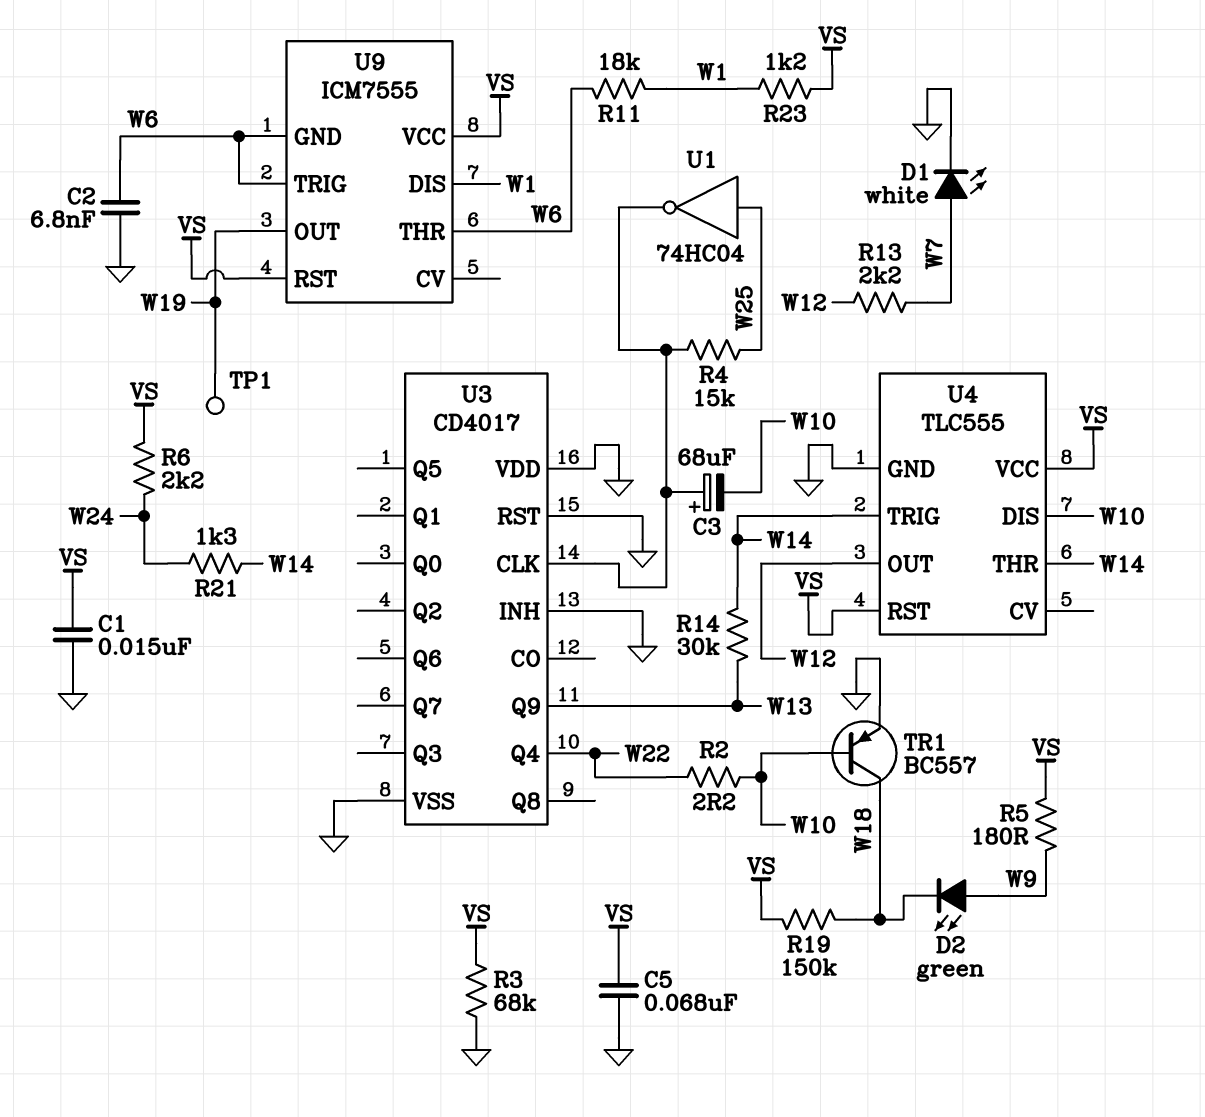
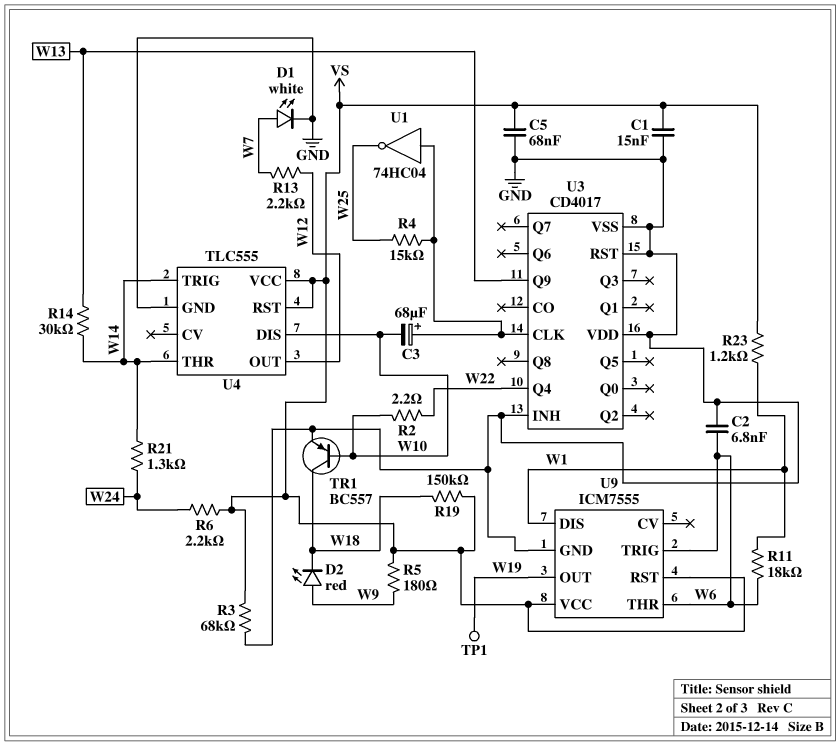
D2: LED green (A W9, K W18) -> LED red (A W9, K W18)
U1: NOT 74HC04 (in W25, out U3/CLK) -> NOT 74HC04 (in U3/CLK, out W25)
U9 pin GND: W6 -> GND

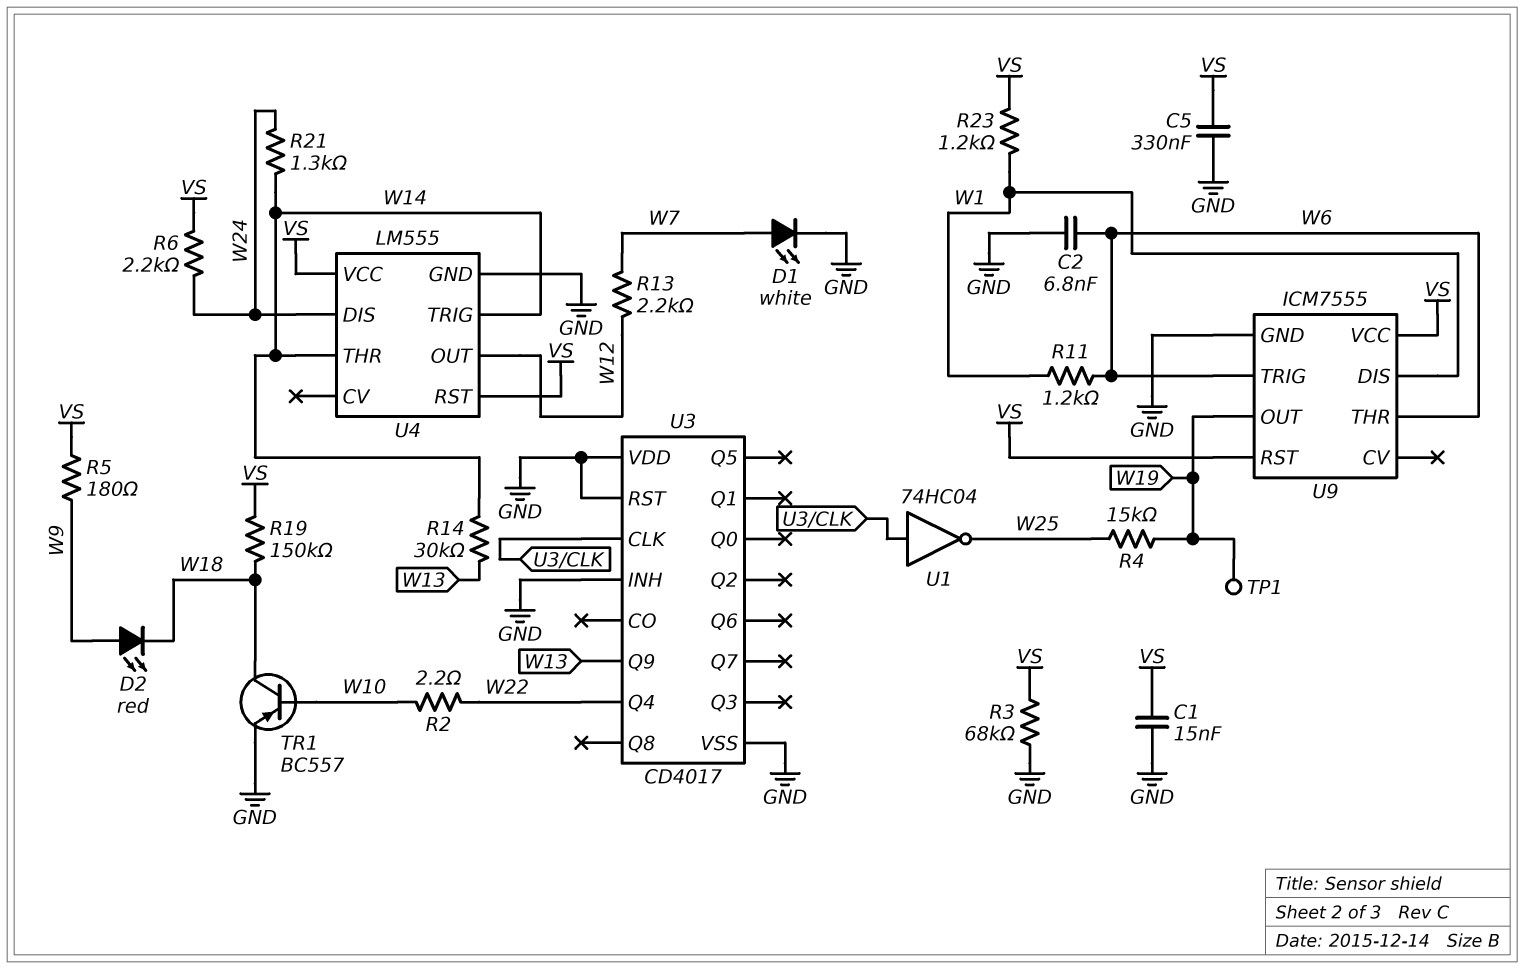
C3: 68uF (plus U3/CLK, minus W10) -> none
C5: 68nF (GND, VS) -> 330nF (GND, VS)
R4: 15k (U3/CLK, W25) -> 15k (W19, W25)
R11: 18k (W1, W6) -> 1.2k (W1, W6)
U4: TLC555 -> LM555
U4 pin DIS: W10 -> W24

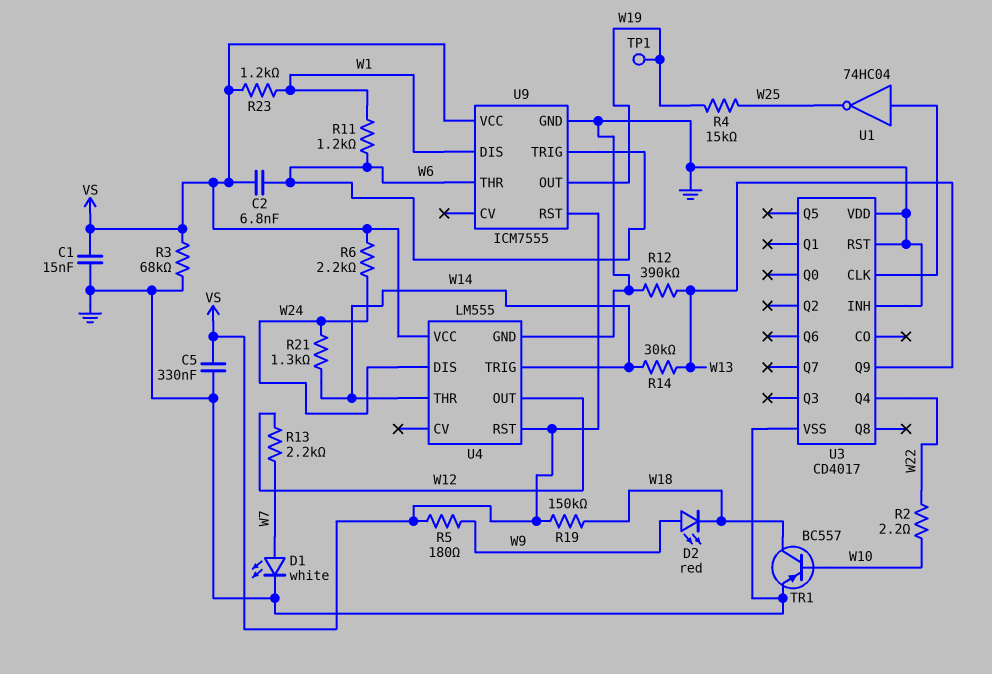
C2: 6.8nF (GND, W6) -> 6.8nF (VS, W6)
R12: none -> 390k (GND, W13)

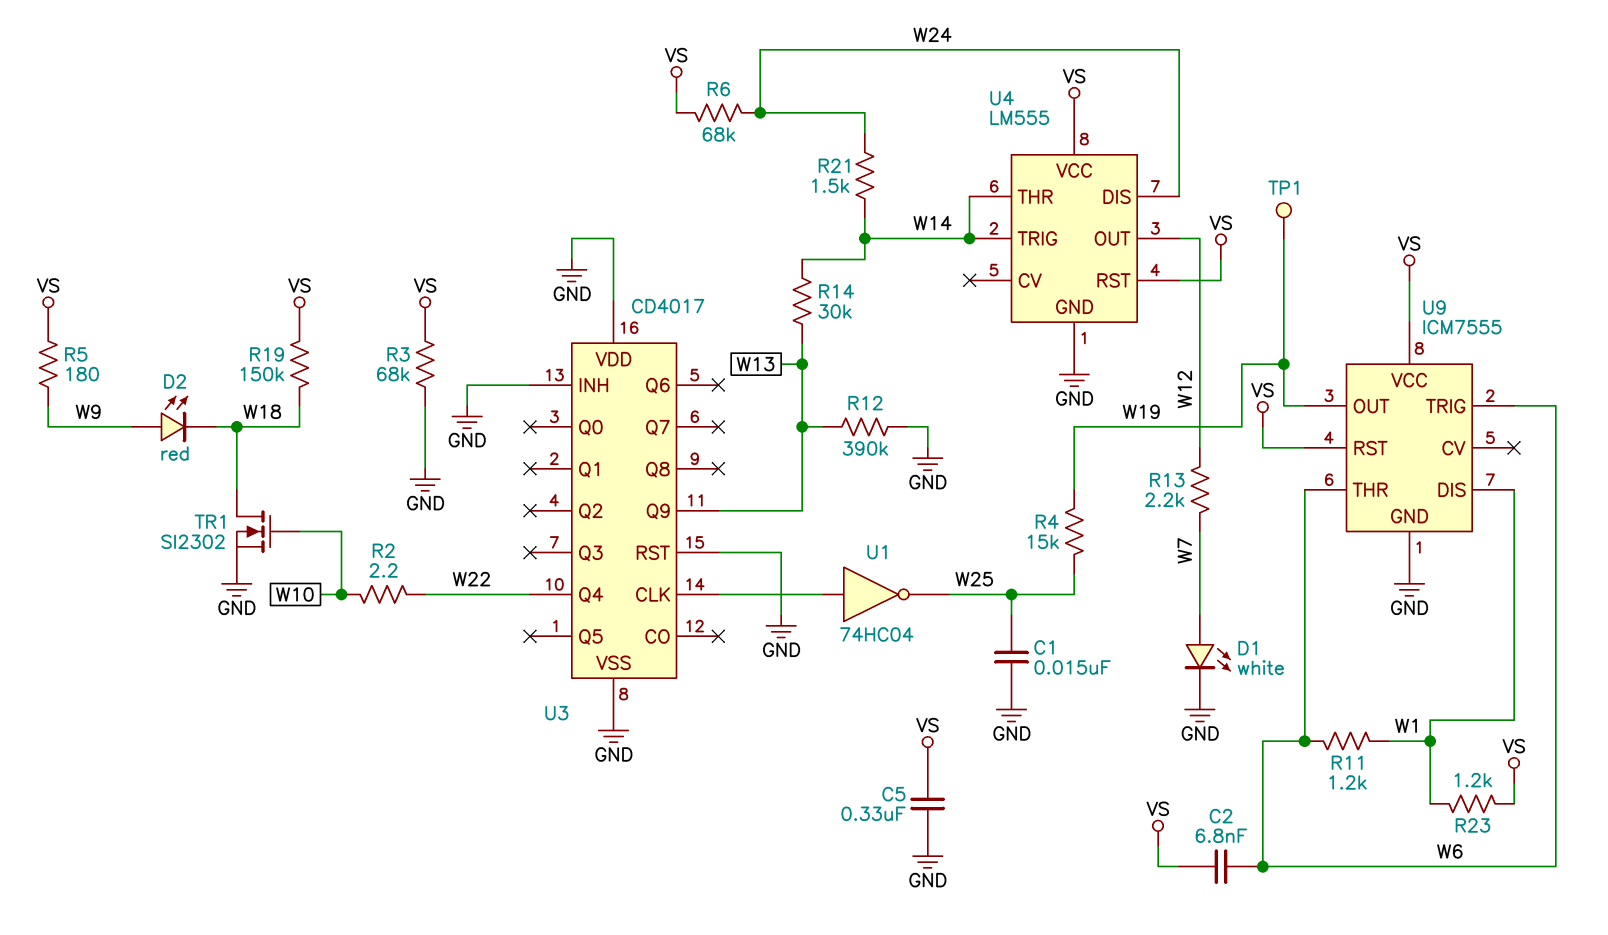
C1: 15nF (GND, VS) -> 15nF (GND, W25)
R6: 2.2k (VS, W24) -> 68k (VS, W24)
R21: 1.3k (W14, W24) -> 1.5k (W14, W24)
TR1: PNP BC557 (B W10, C W18, E GND) -> NMOS SI2302 (G W10, D W18, S GND)

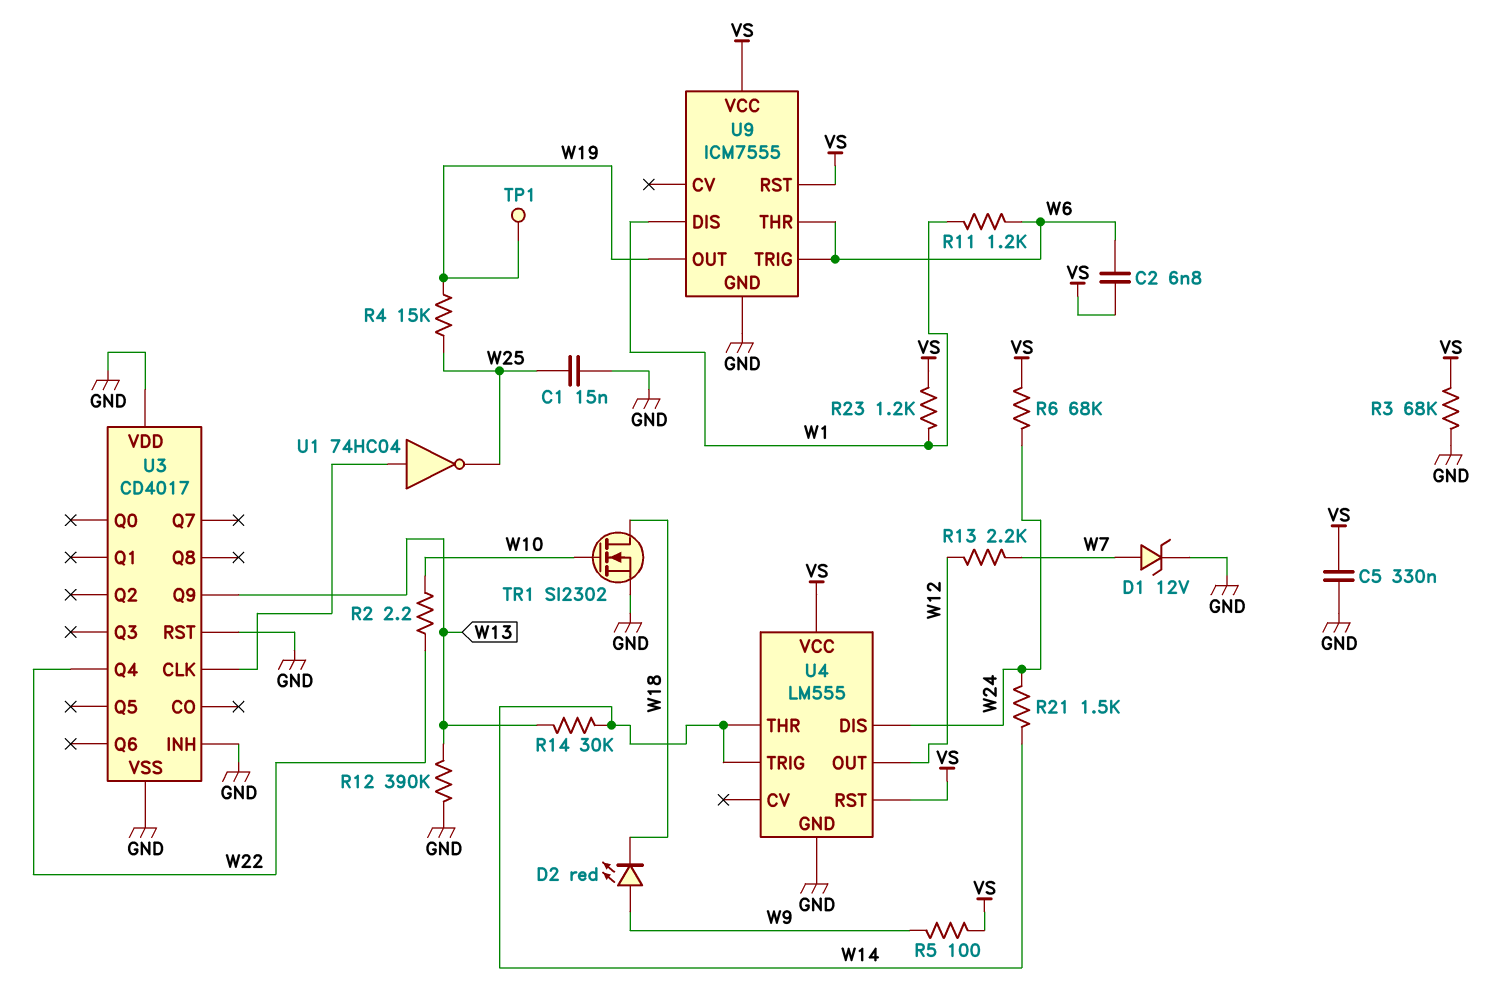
D1: LED white (A W7, K GND) -> zener 12V (A W7, K GND)
R5: 180 (VS, W9) -> 100 (VS, W9)
R19: 150k (VS, W18) -> none

